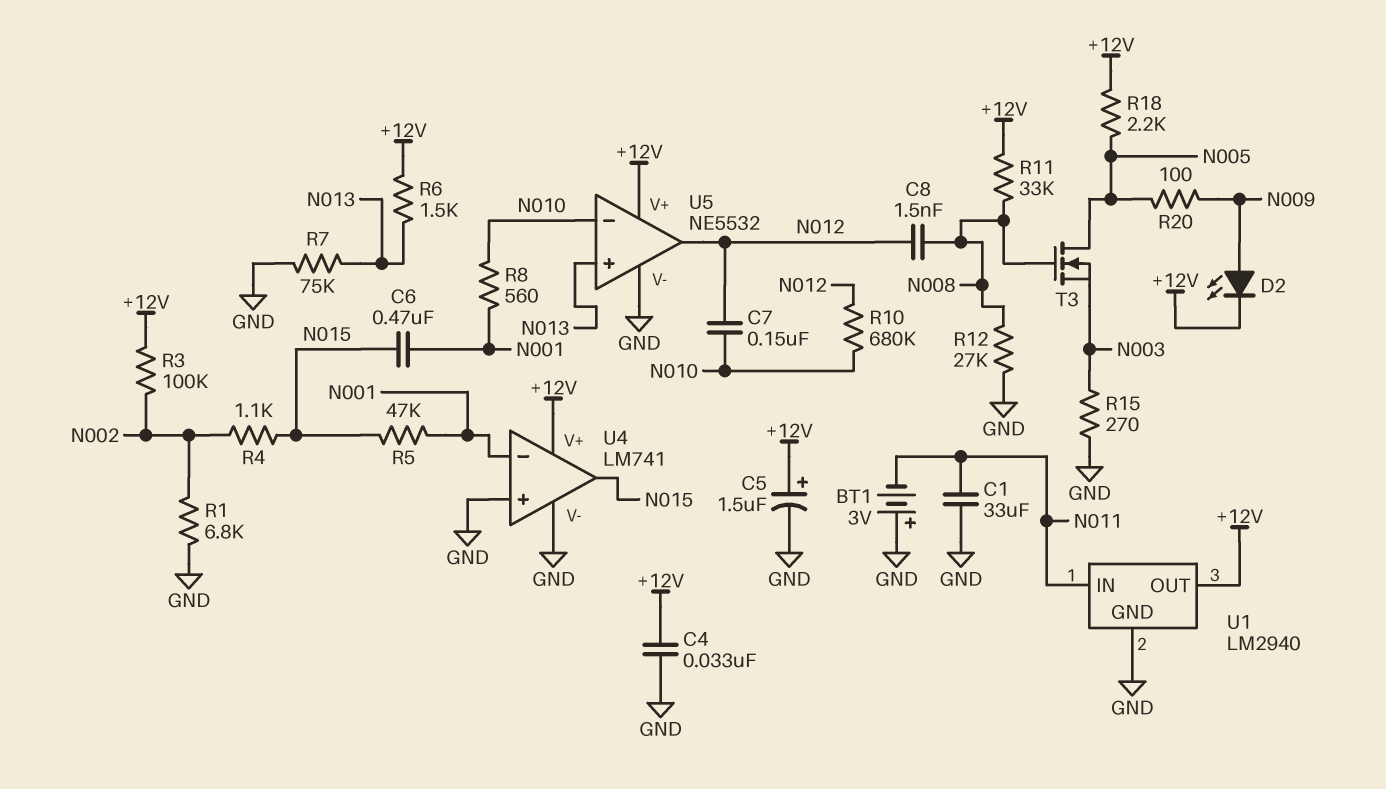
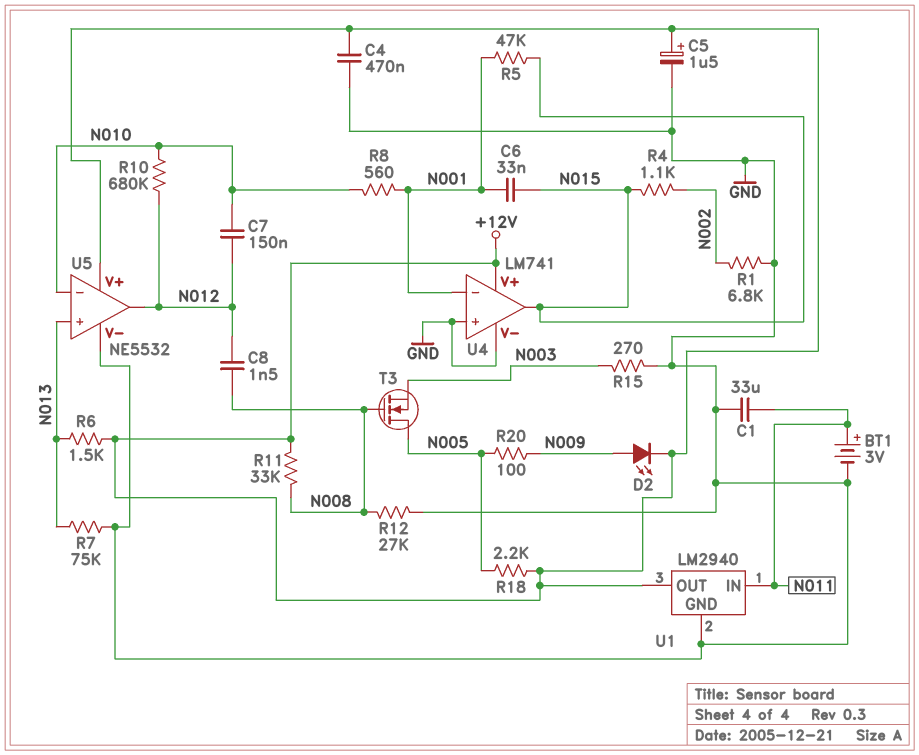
BT1: 3V (plus GND, minus N011) -> 3V (plus N011, minus GND)
C4: 33nF (+12V, GND) -> 470nF (+12V, GND)
C6: 470nF (N001, N015) -> 33nF (N001, N015)
R3: 100k (+12V, N002) -> none

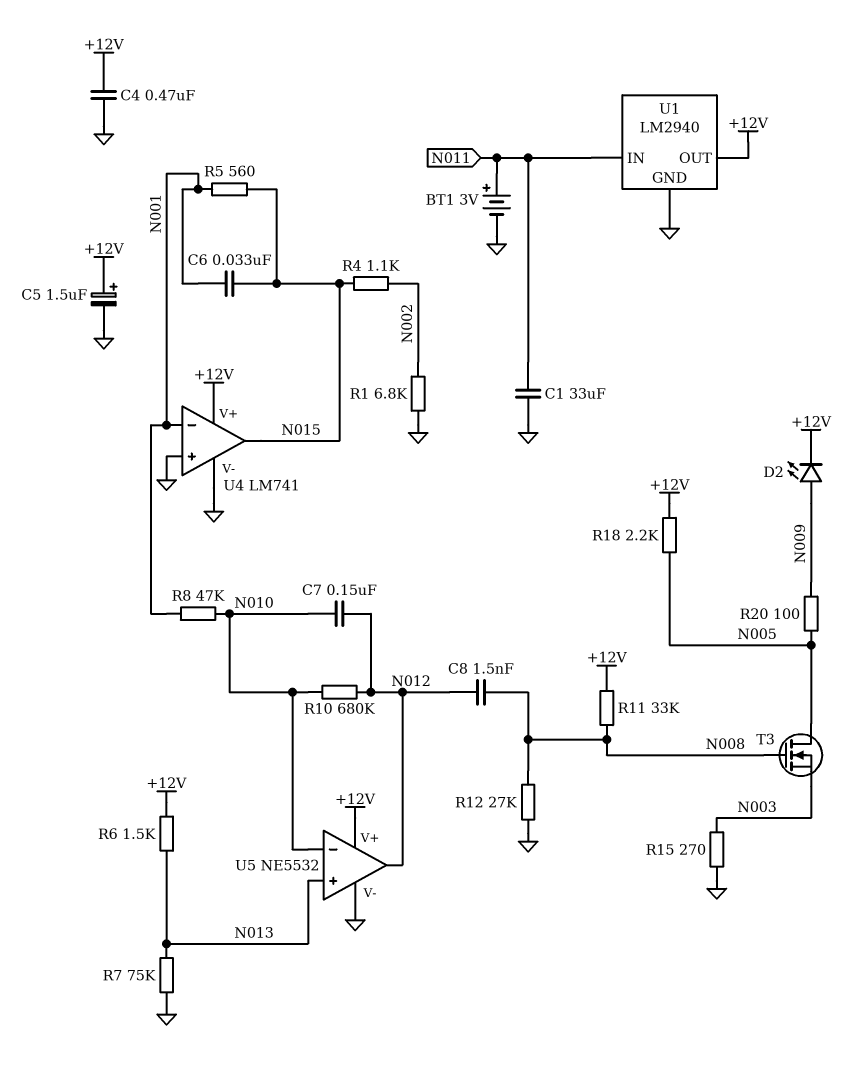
R5: 47k (N001, N015) -> 560 (N001, N015)
R8: 560 (N001, N010) -> 47k (N001, N010)

